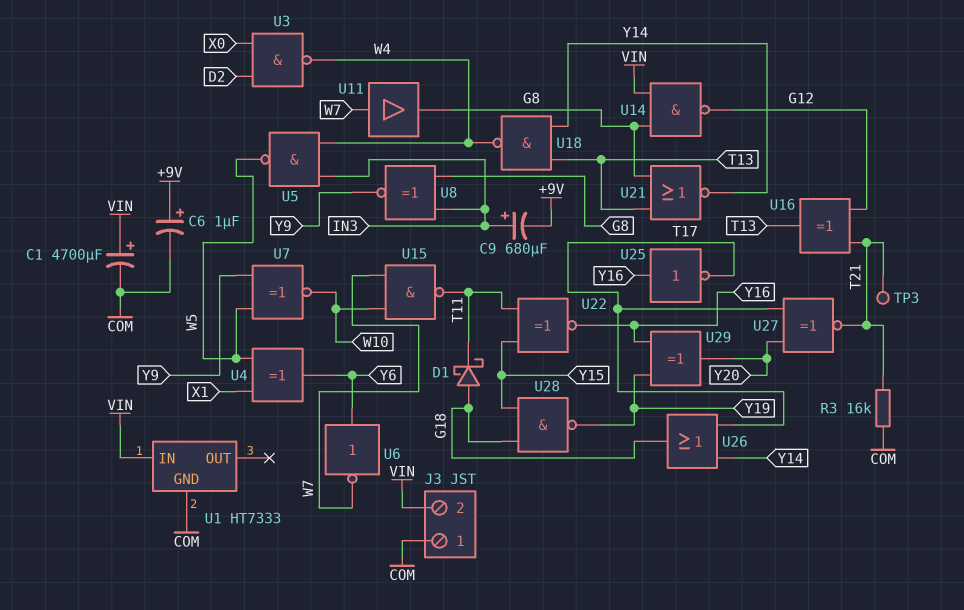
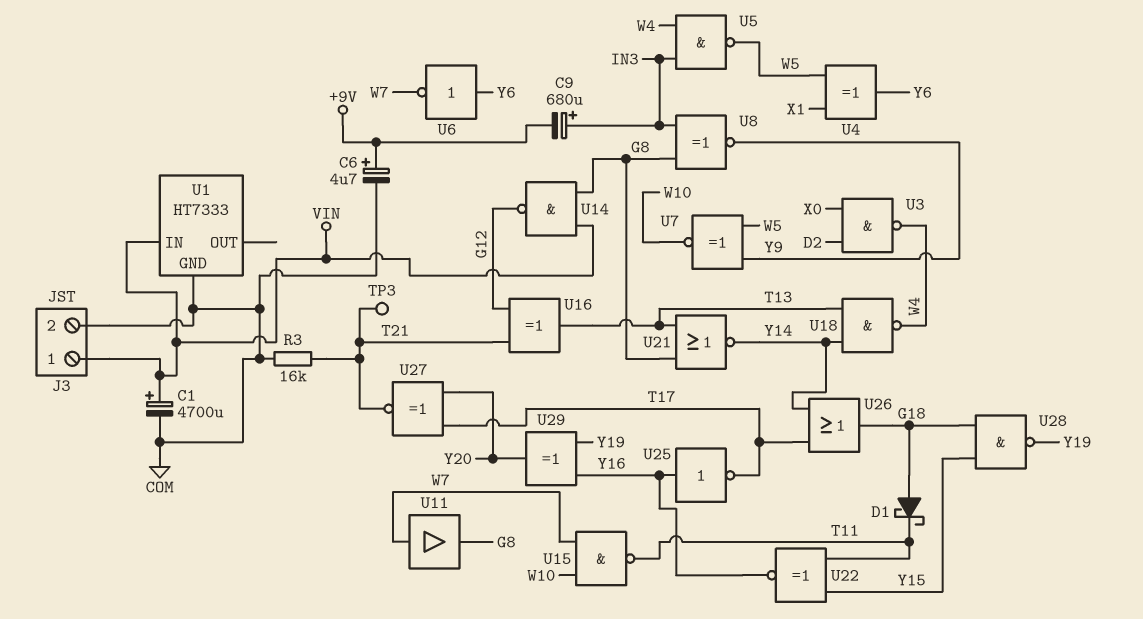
C6: 1uF (plus +9V, minus COM) -> 4.7uF (plus +9V, minus COM)
J3 pin 1: COM -> VIN
J3 pin 2: VIN -> COM

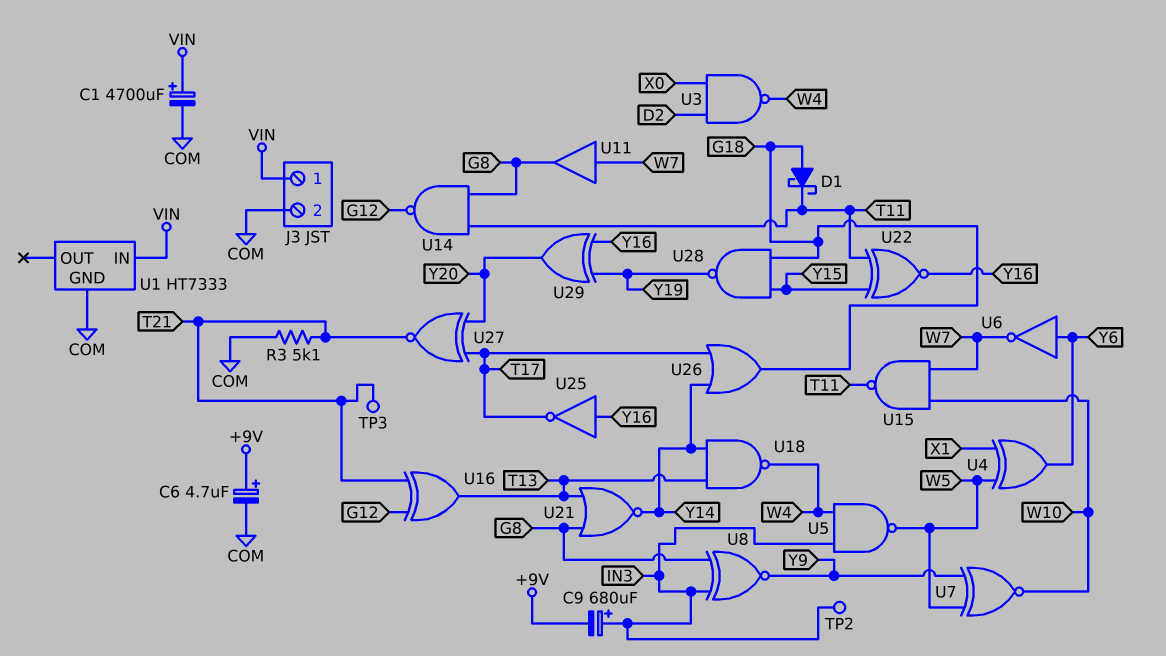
R3: 16k (COM, T21) -> 5.1k (COM, T21)
TP2: none -> test point (IN3)
U14: NAND (in G8, in VIN, out G12) -> NAND (in G8, in T11, out G12)

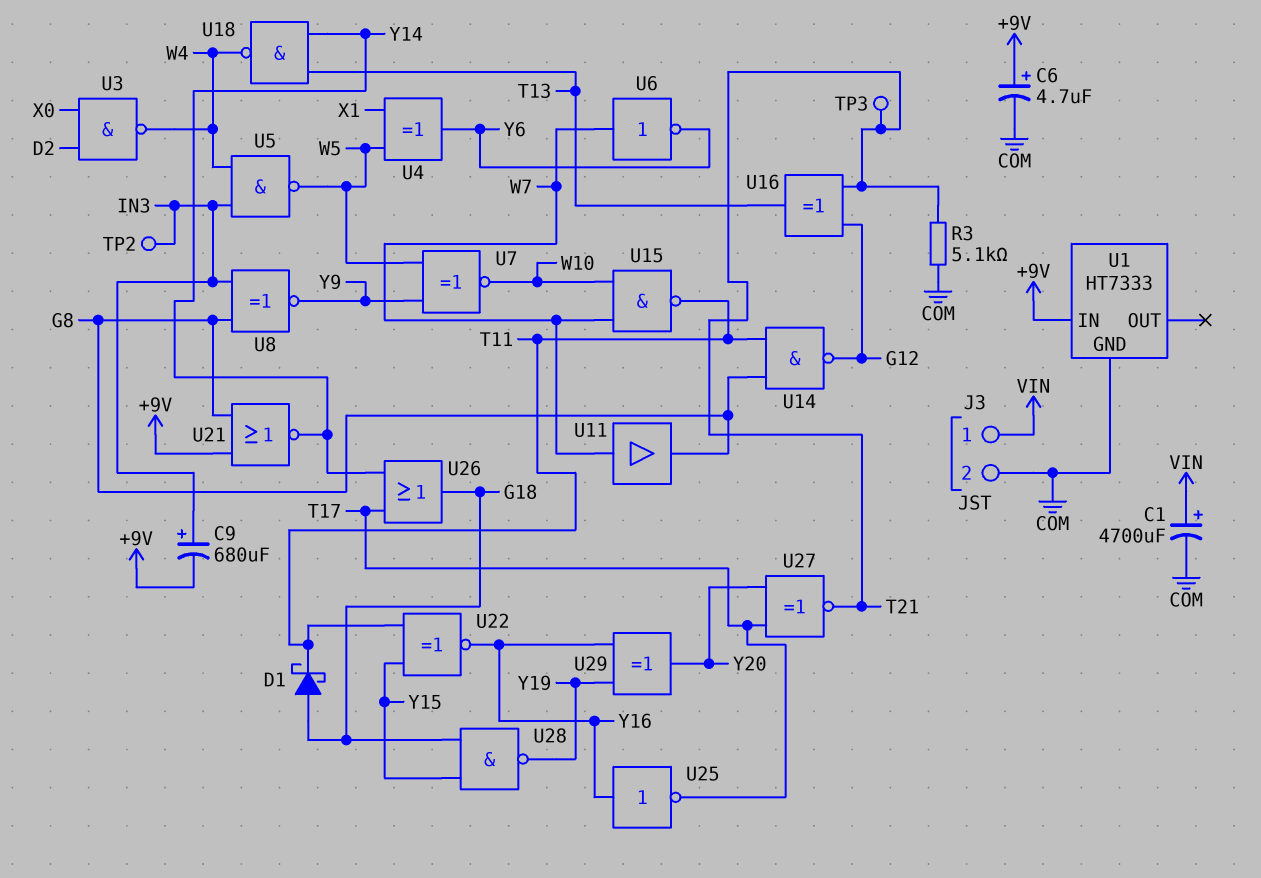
U1 pin IN: VIN -> +9V
U6: NOT (in Y6, out W7) -> NOT (in W7, out Y6)
U21: NOR (in G8, in T13, out Y14) -> NOR (in +9V, in G8, out Y14)

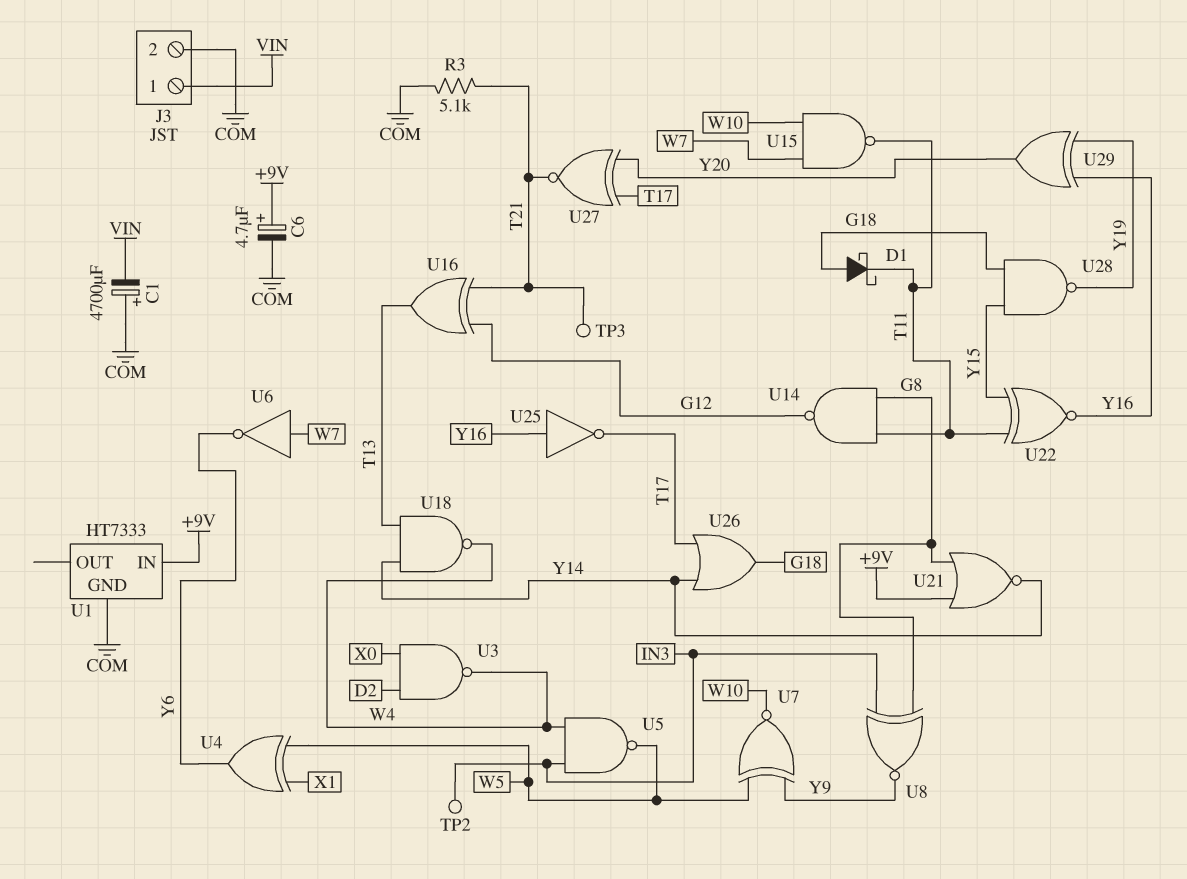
C1: 4700uF (plus VIN, minus COM) -> 4700uF (plus COM, minus VIN)
C9: 680uF (plus IN3, minus +9V) -> none
U11: buffer (in W7, out G8) -> none

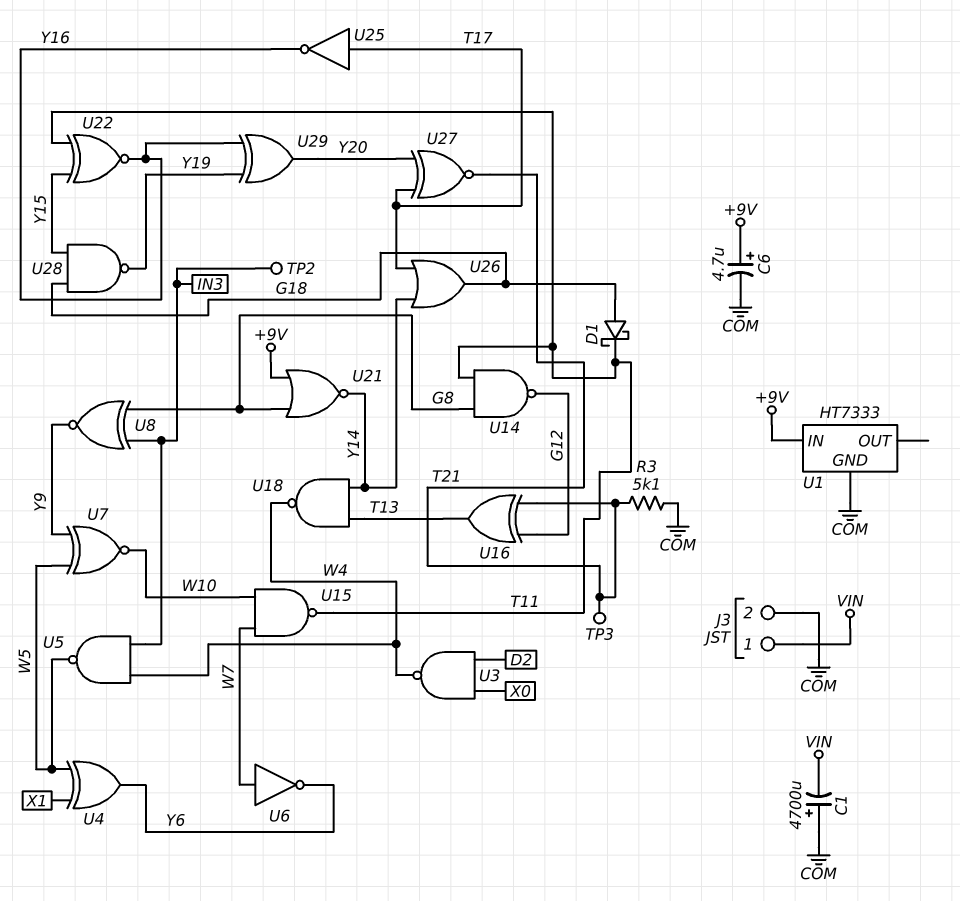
U25: NOT (in Y16, out T17) -> NOT (in T17, out Y16)

